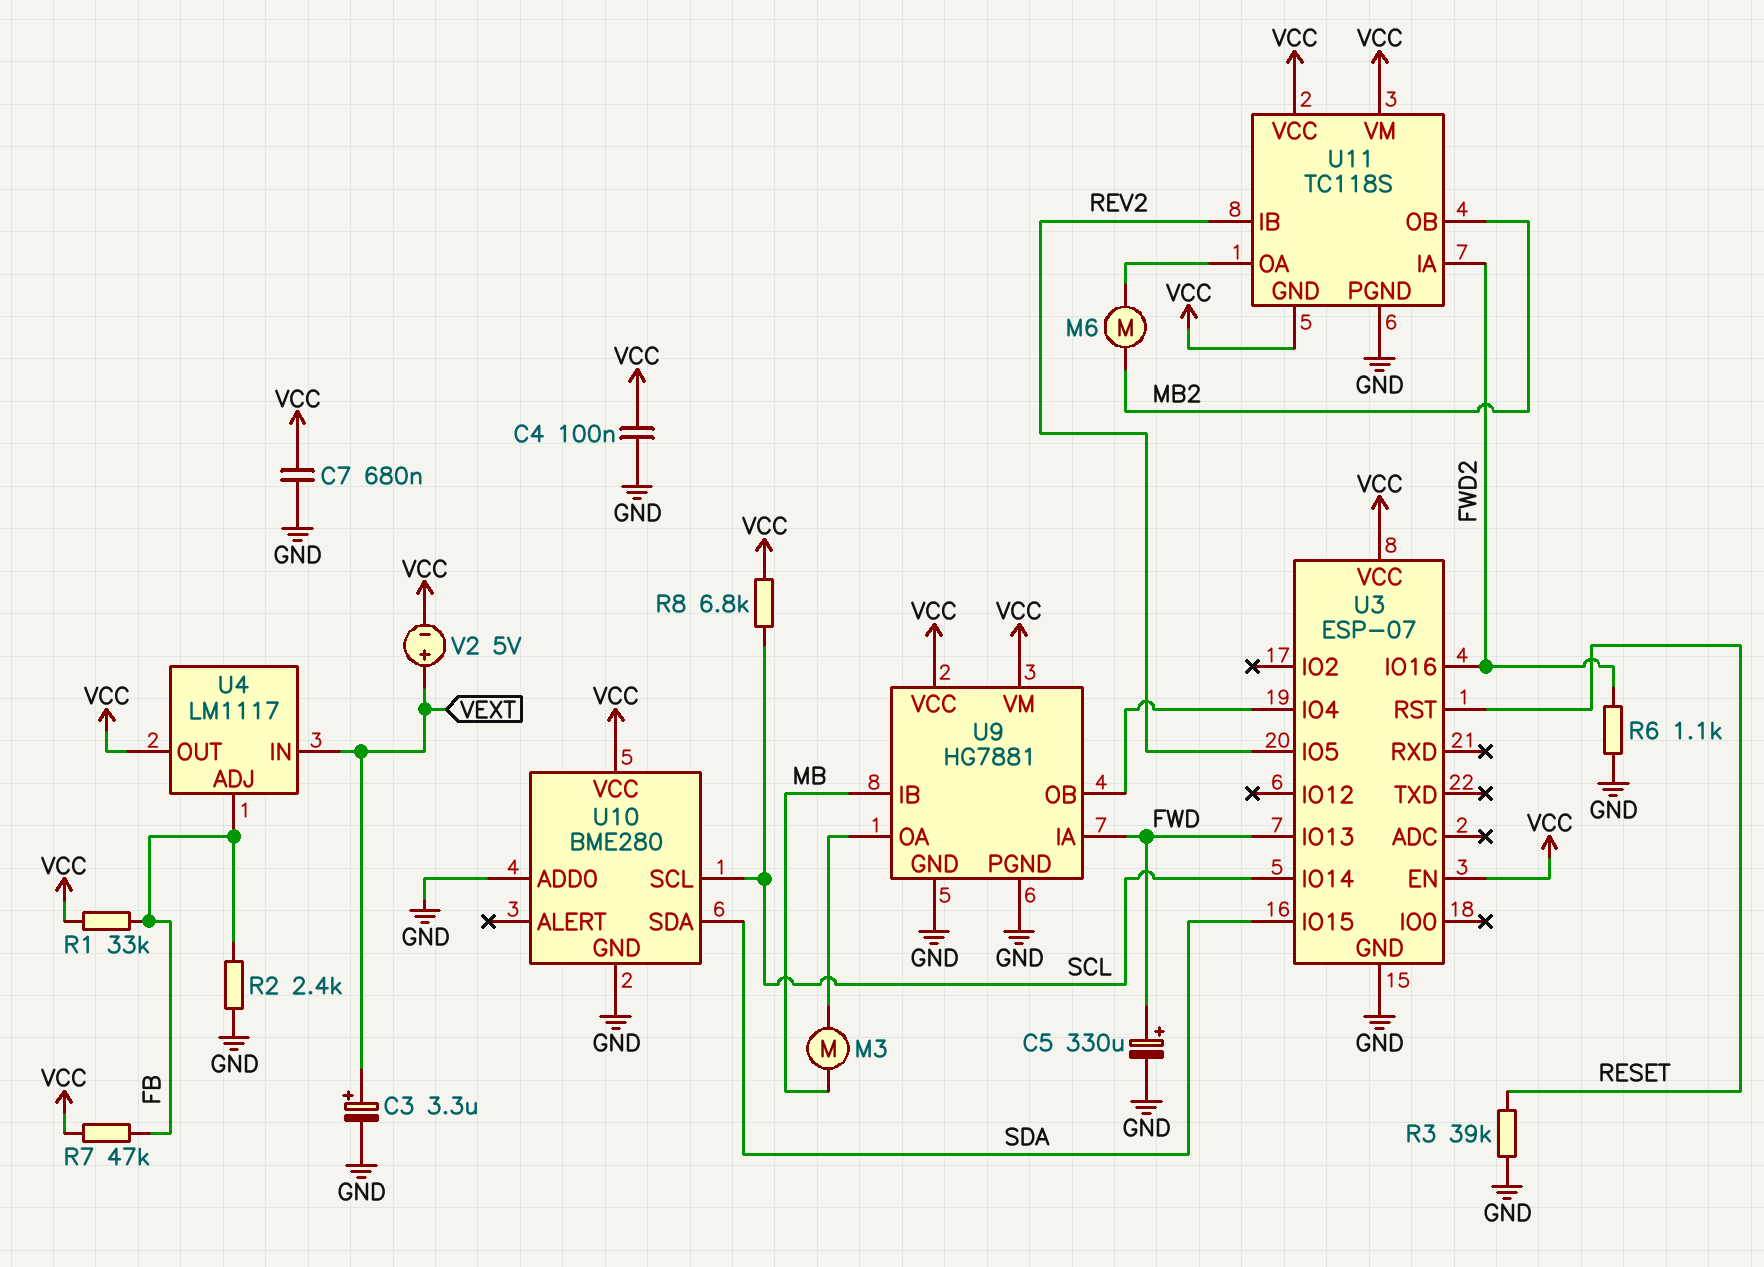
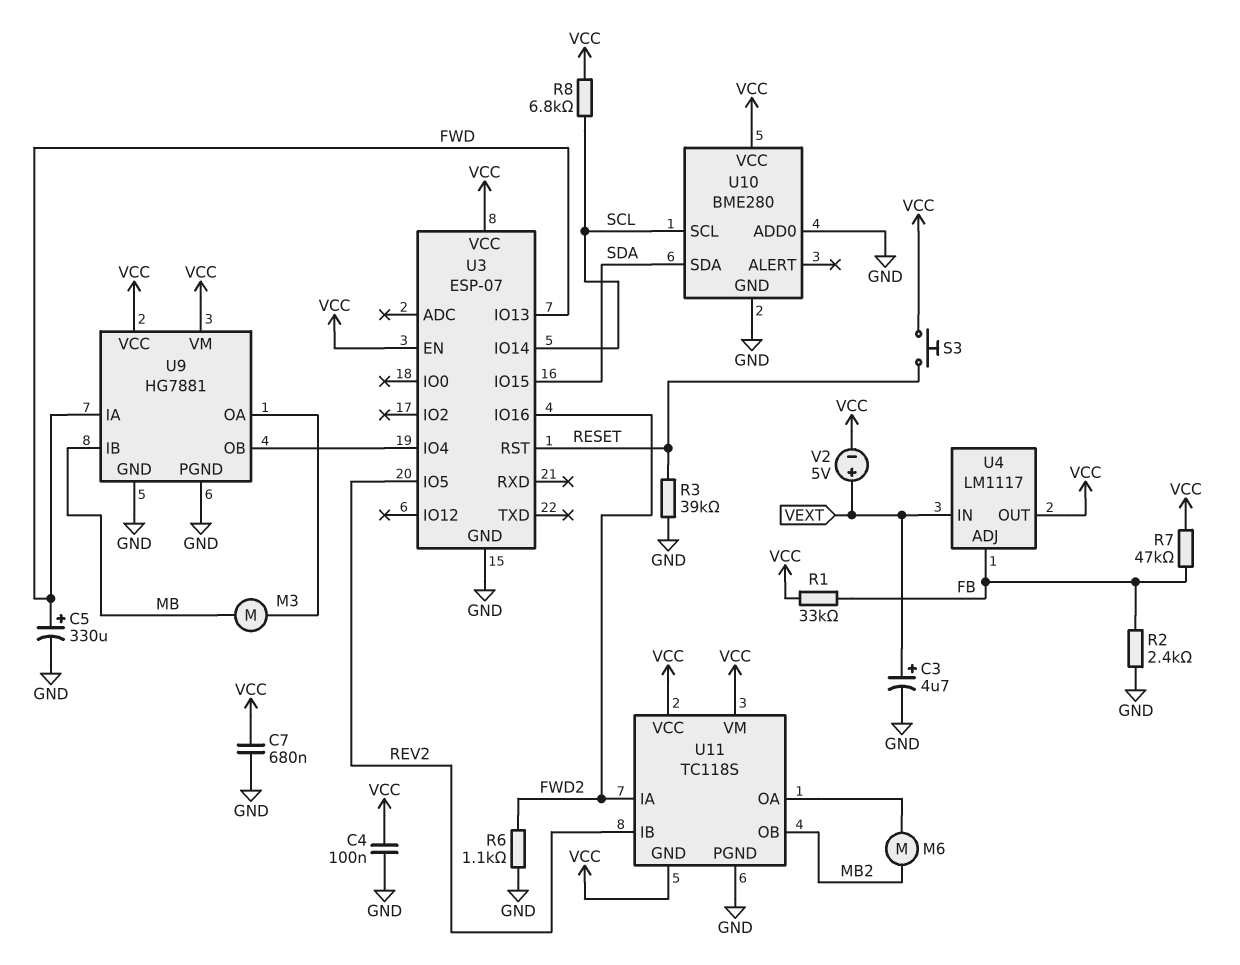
C3: 3.3uF (plus VEXT, minus GND) -> 4.7uF (plus VEXT, minus GND)
S3: none -> button (RESET, VCC)

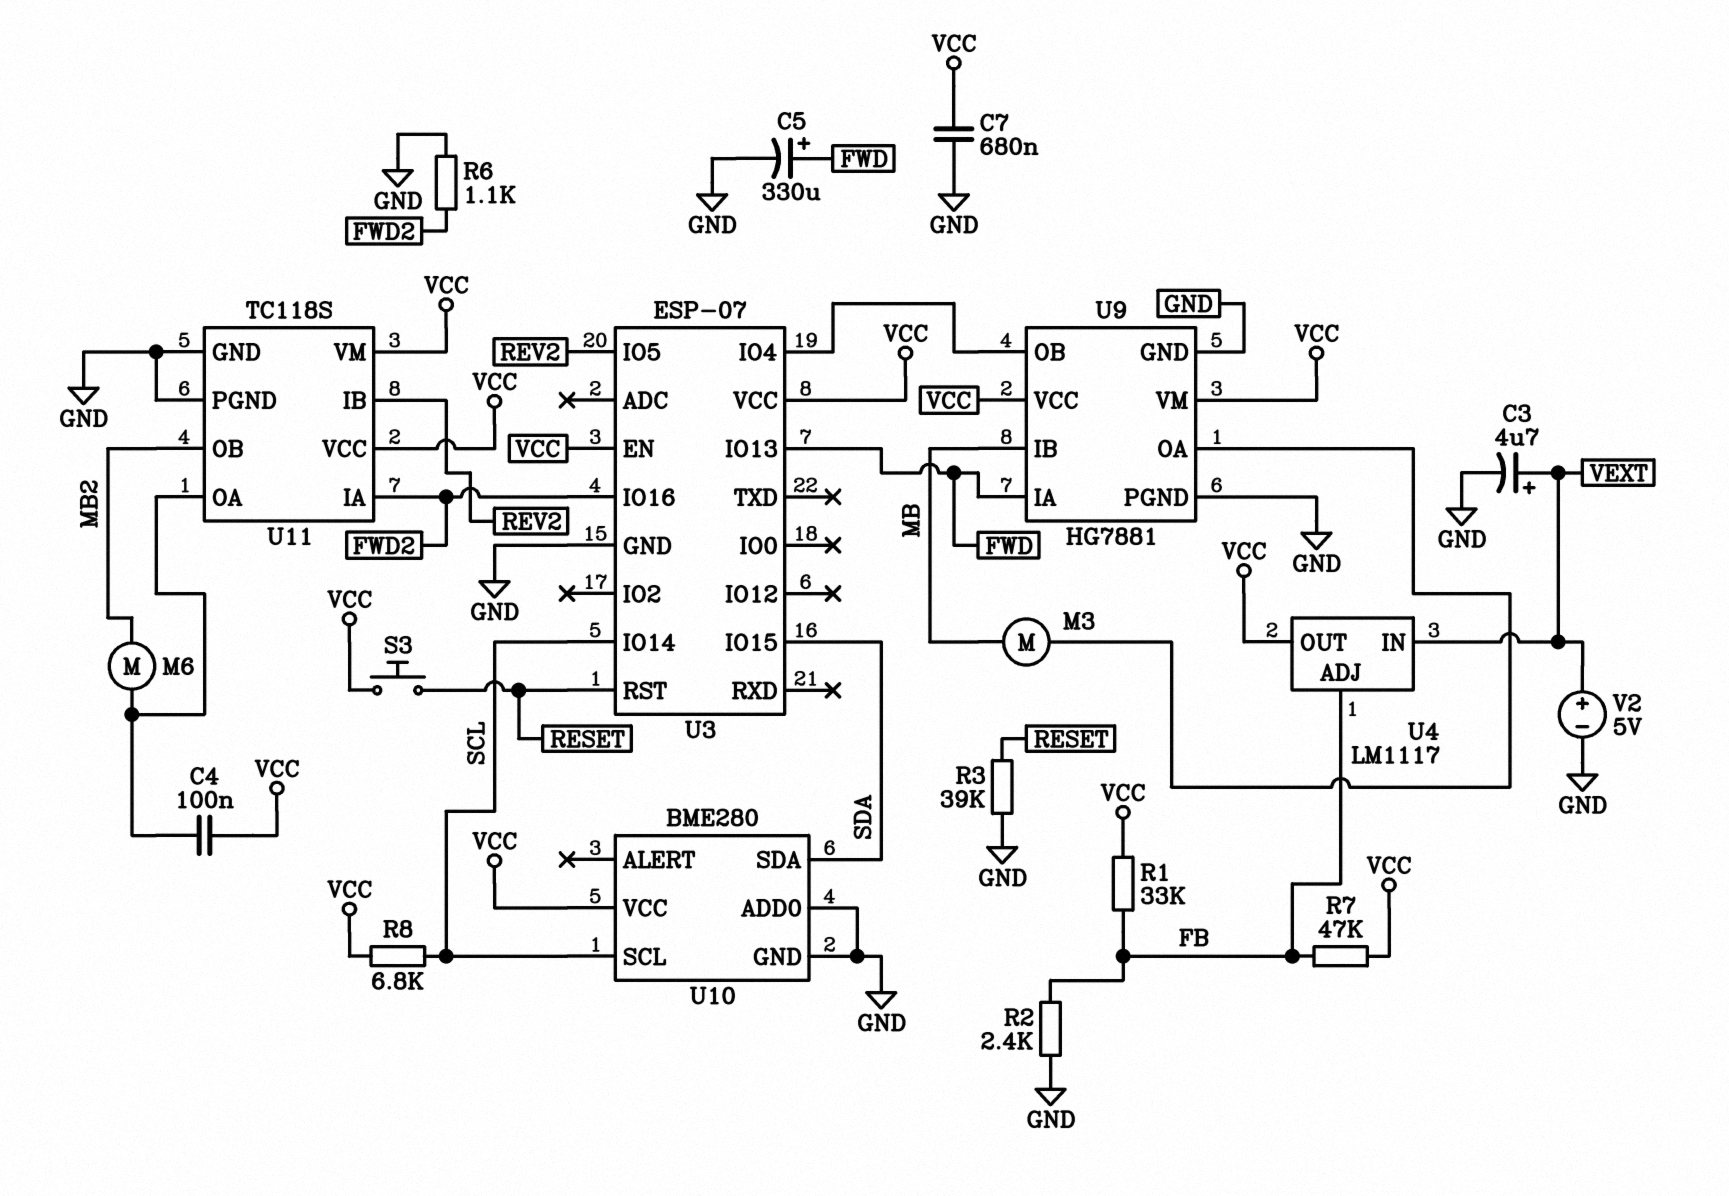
C4: 100nF (GND, VCC) -> 100nF (U11/OA, VCC)
U11 pin GND: VCC -> GND
V2: 5V (plus VEXT, minus VCC) -> 5V (plus VEXT, minus GND)

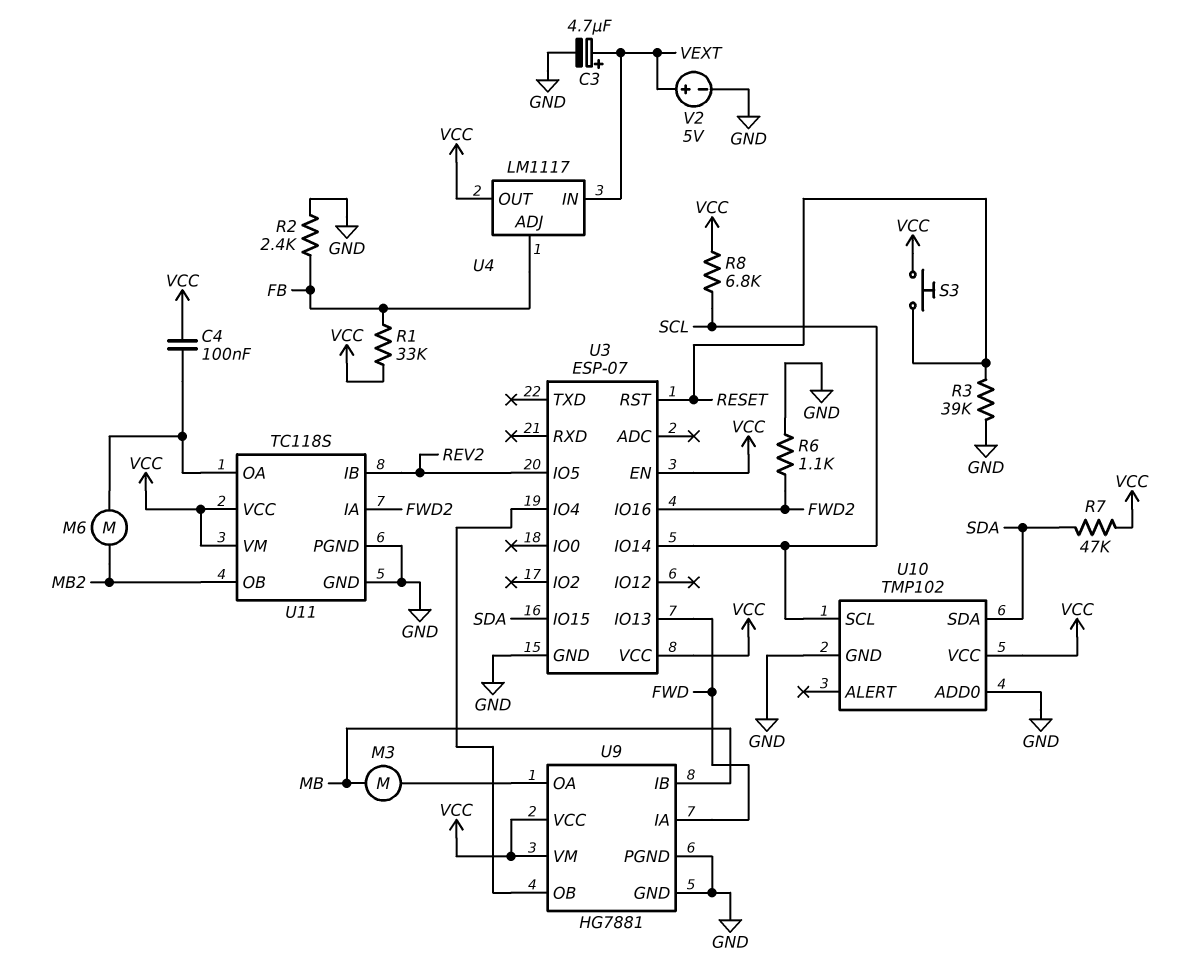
C5: 330uF (plus FWD, minus GND) -> none
C7: 680nF (GND, VCC) -> none
R7: 47k (FB, VCC) -> 47k (SDA, VCC)
U10: BME280 -> TMP102

